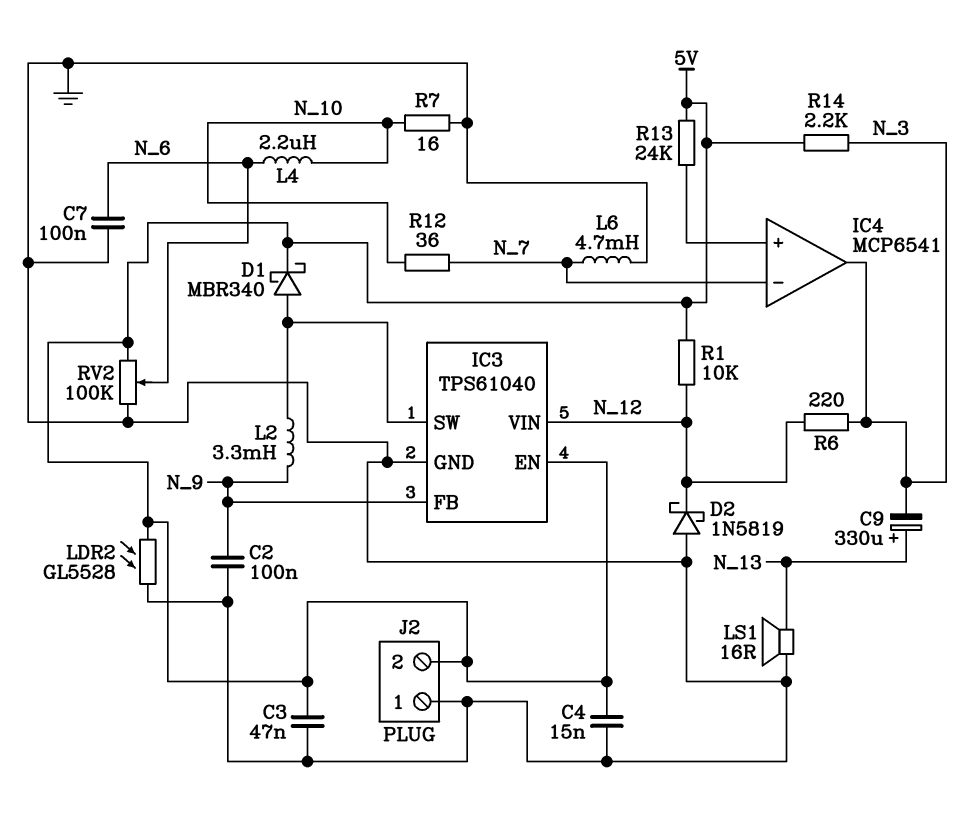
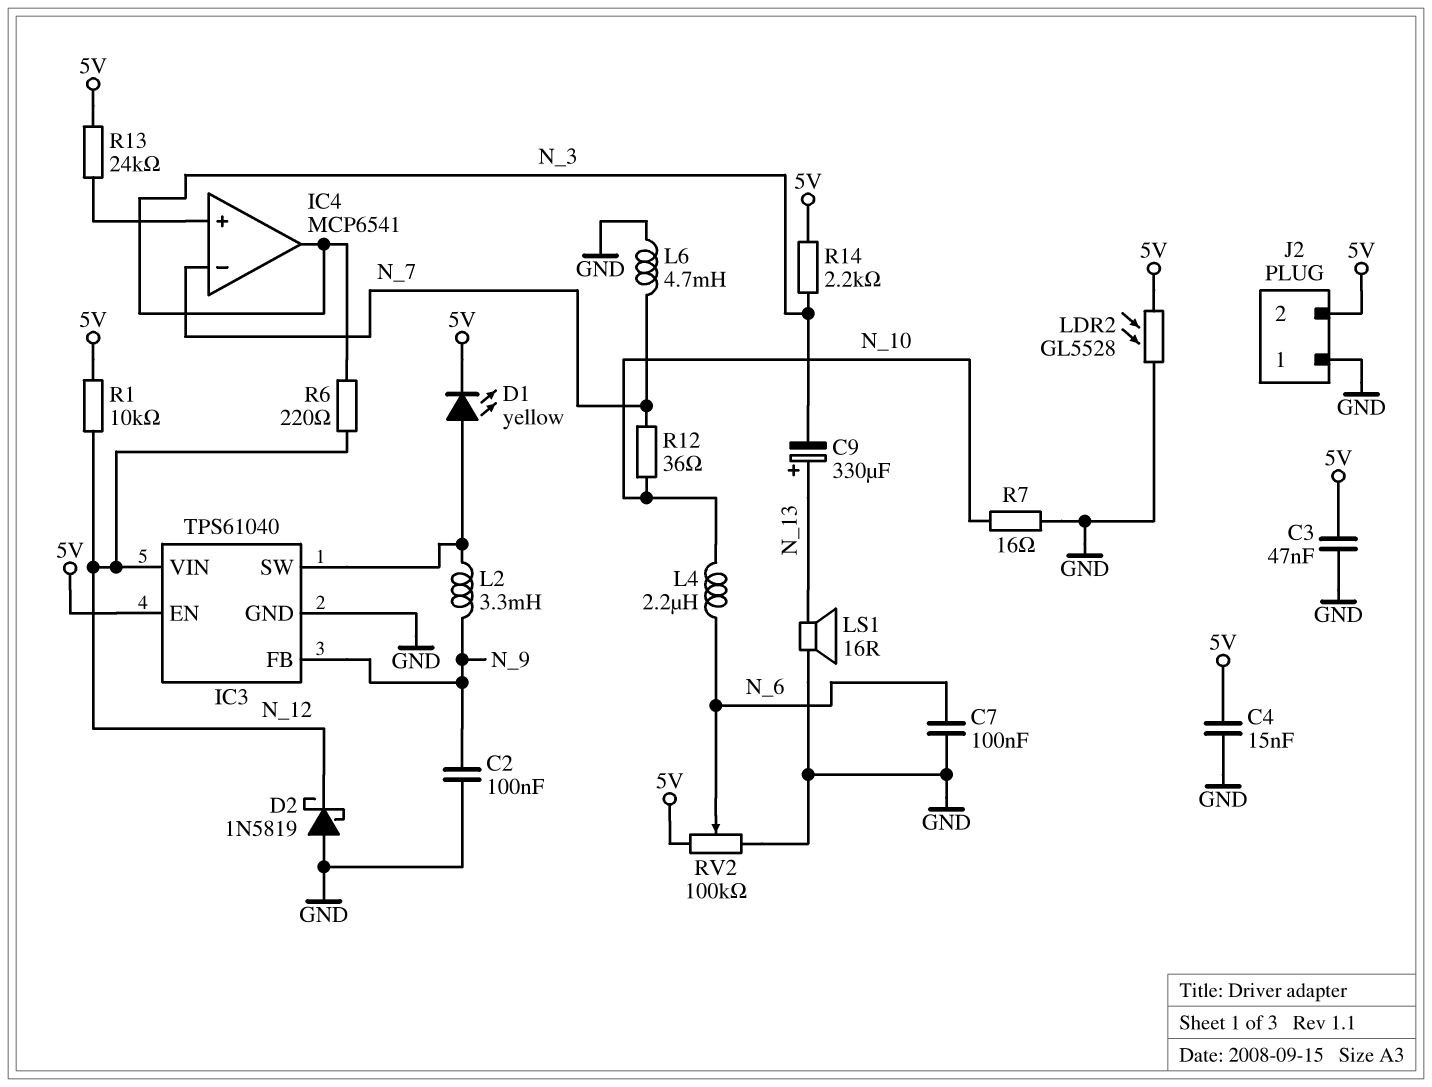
D1: schottky MBR340 (A IC3/SW, K 5V) -> LED yellow (A IC3/SW, K 5V)

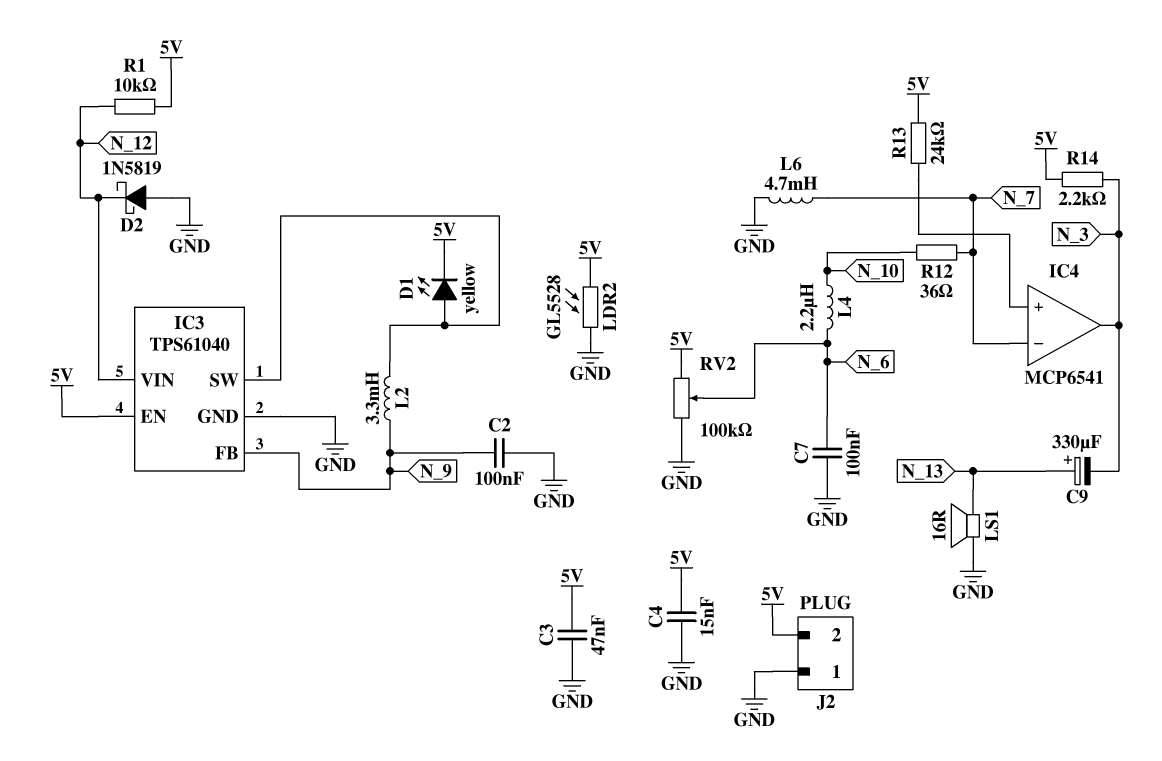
R6: 220 (N_3, N_12) -> none
R7: 16 (GND, N_10) -> none

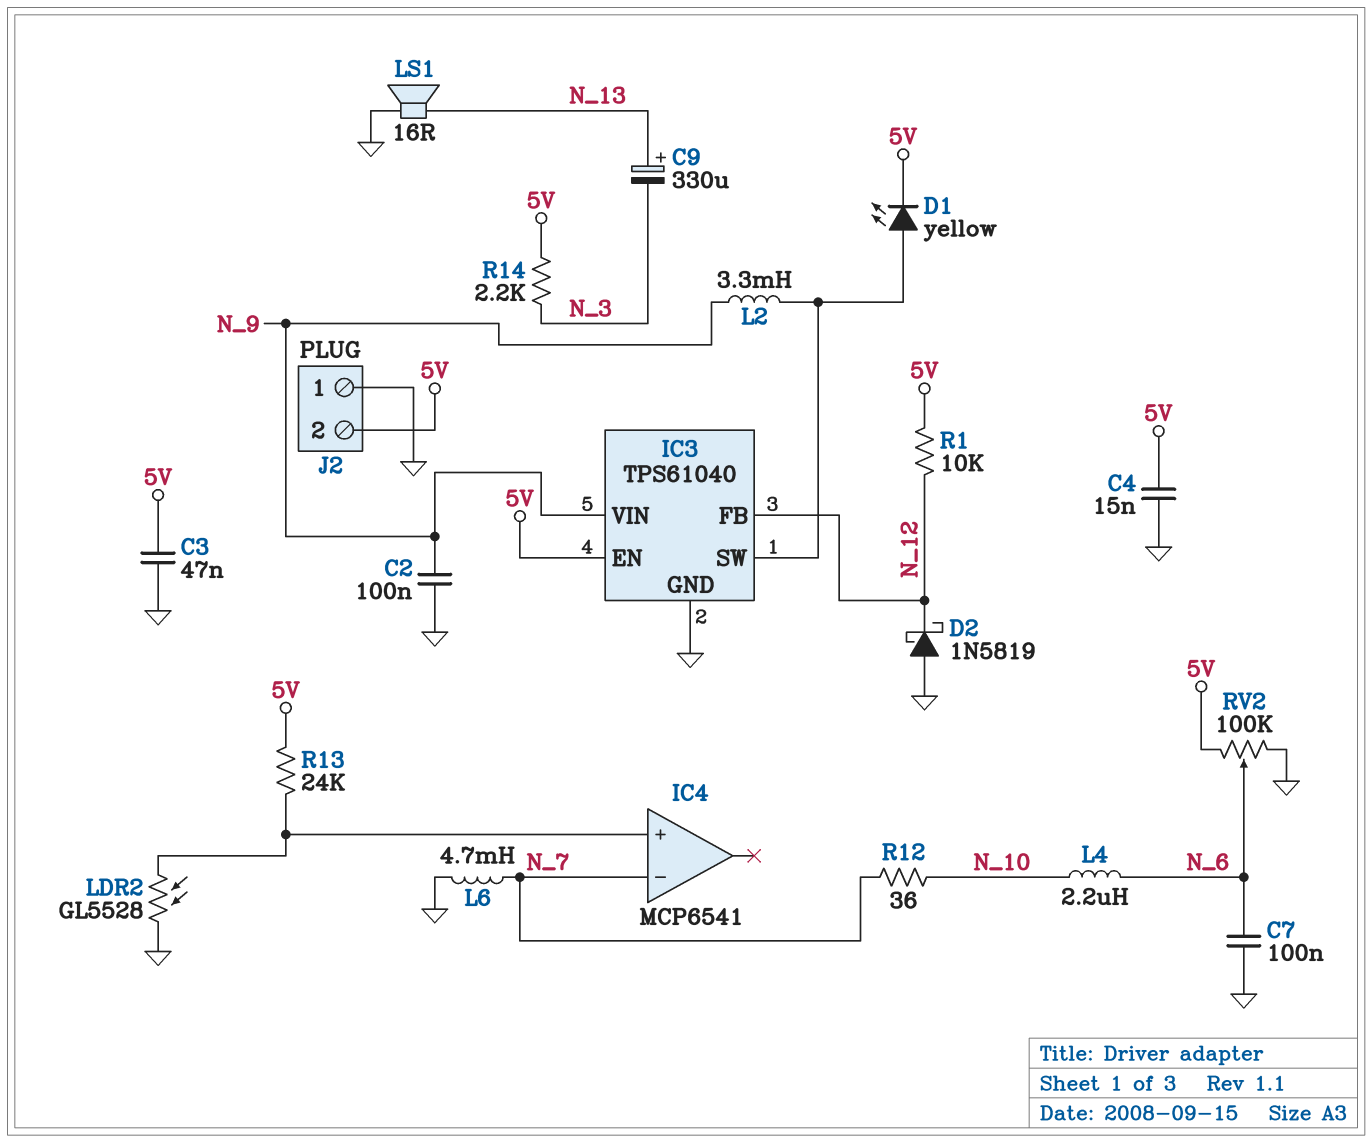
IC3 pin FB: N_9 -> N_12
IC3 pin VIN: N_12 -> N_9
IC4 pin out: N_3 -> none
LDR2: GL5528 (5V, GND) -> GL5528 (GND, IC4/in+)

